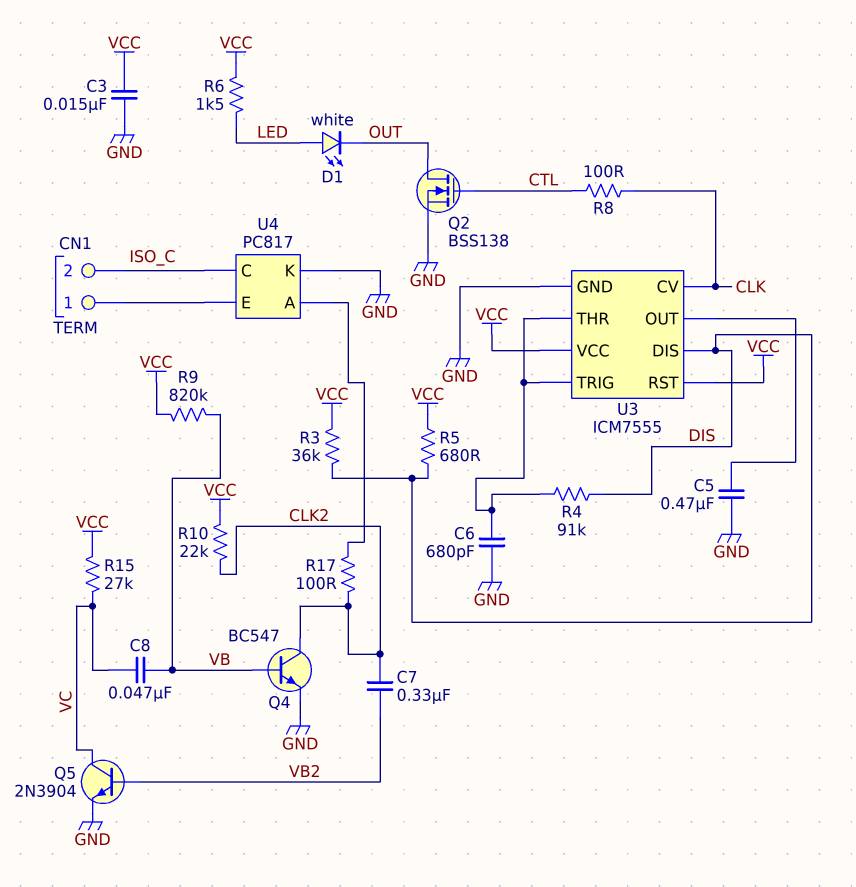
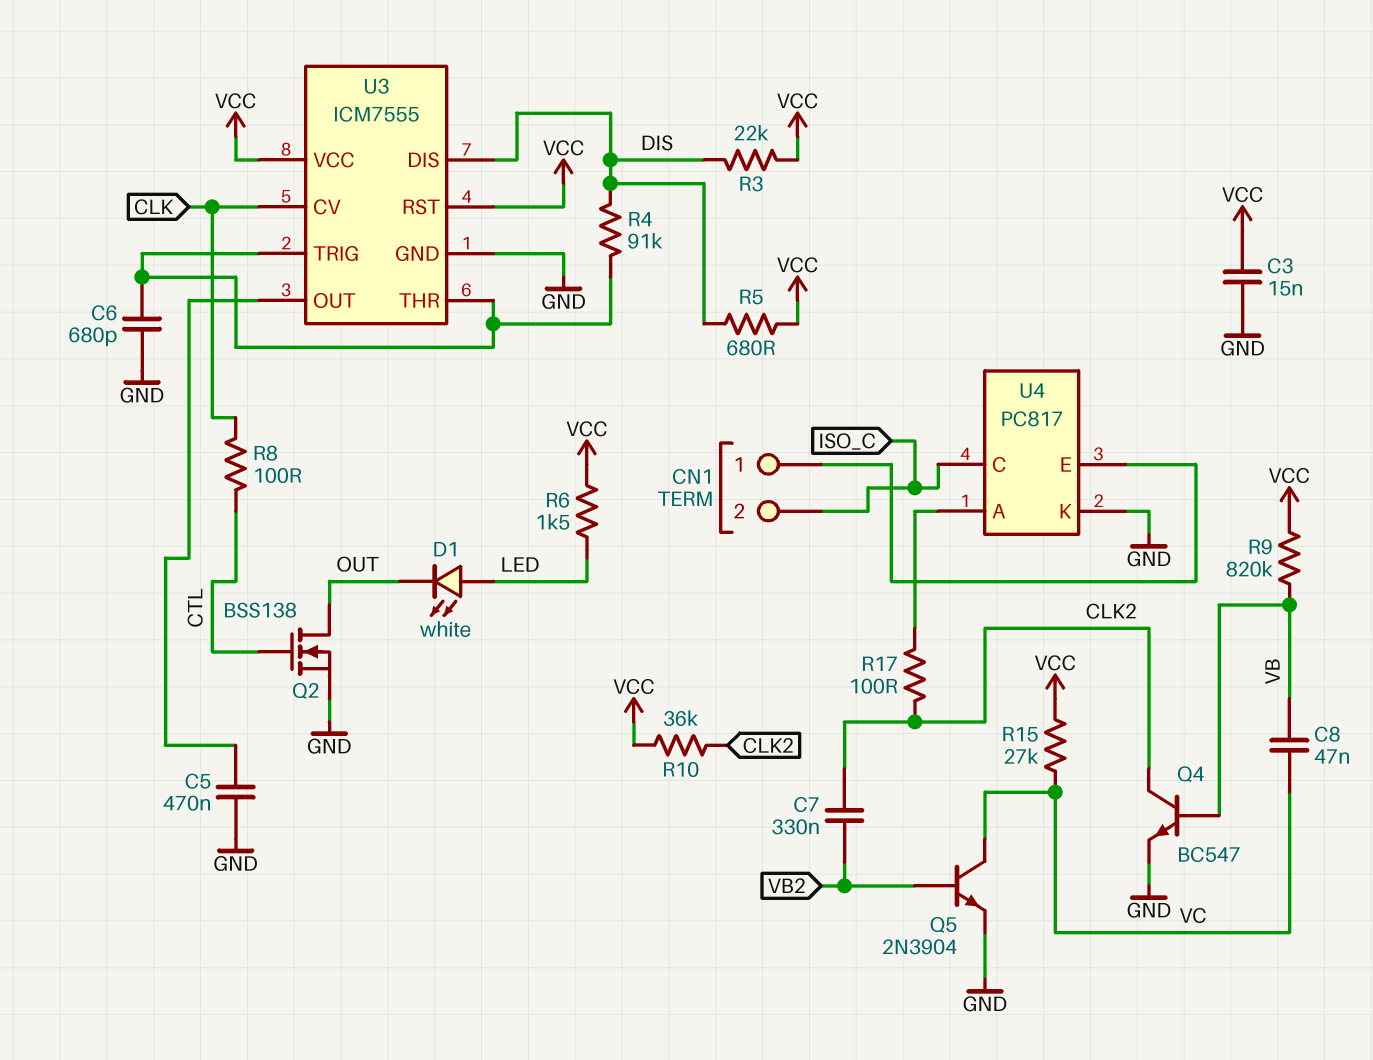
R3: 36k (DIS, VCC) -> 22k (DIS, VCC)
R10: 22k (CLK2, VCC) -> 36k (CLK2, VCC)

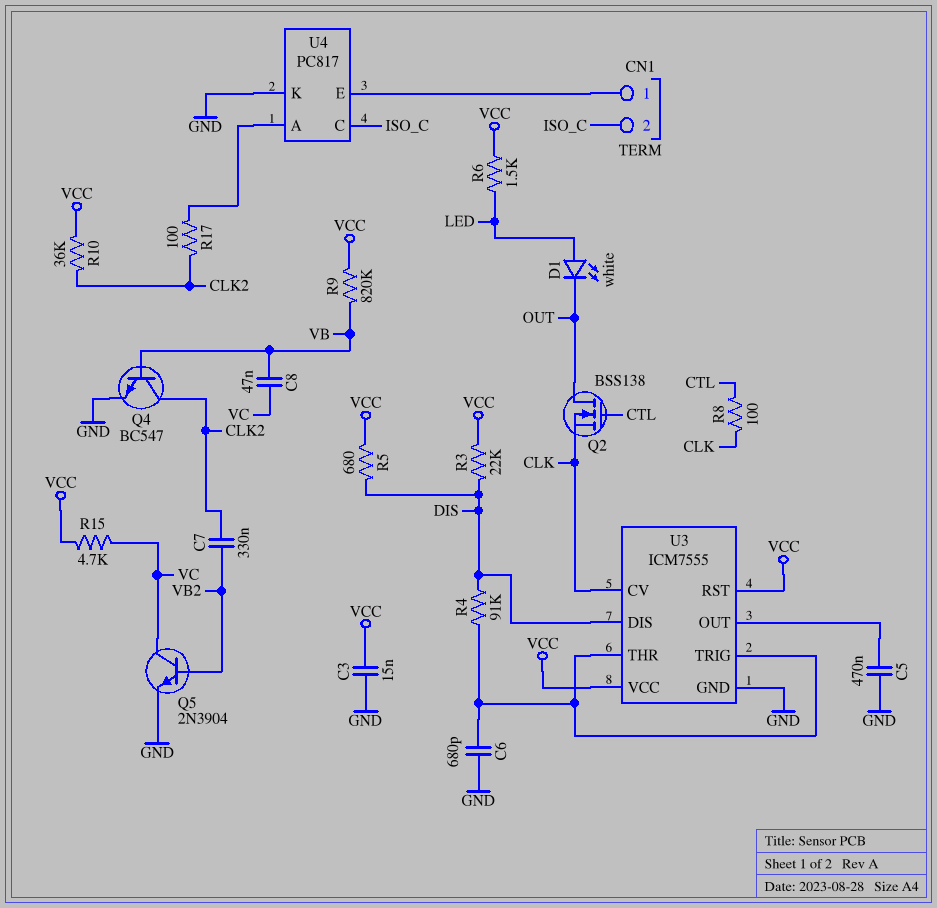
Q2: NMOS BSS138 (G CTL, D OUT, S GND) -> NMOS BSS138 (G CTL, D OUT, S CLK)
R15: 27k (VC, VCC) -> 4.7k (VC, VCC)

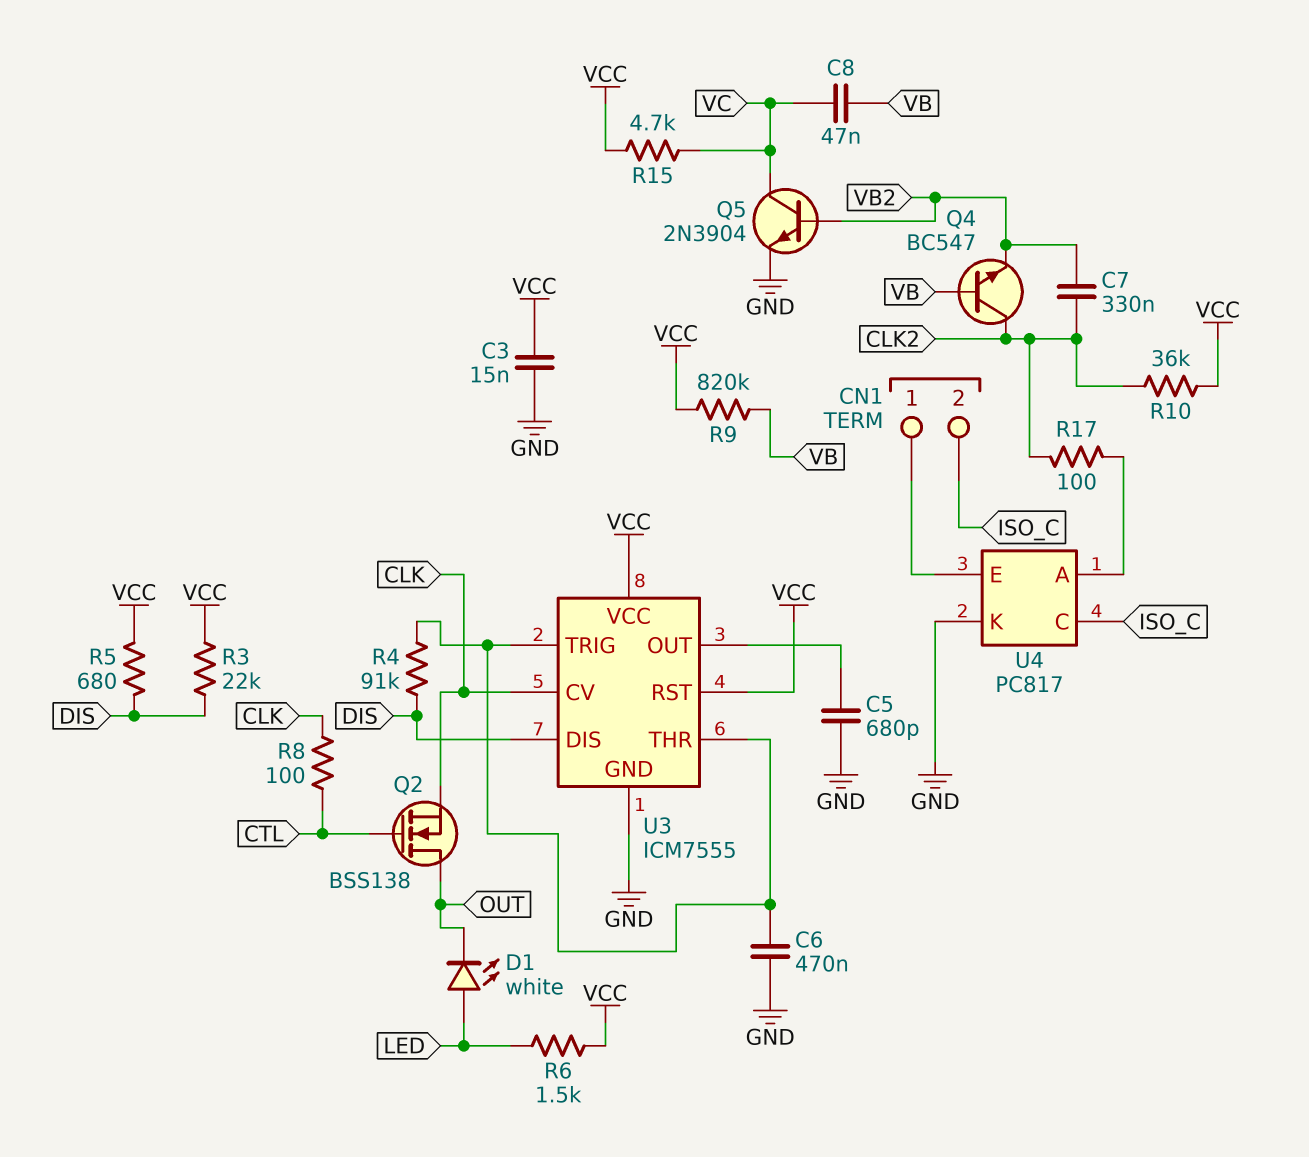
C5: 470nF (GND, U3/OUT) -> 680pF (GND, U3/OUT)
C6: 680pF (GND, U3/THR) -> 470nF (GND, U3/THR)
Q4: NPN BC547 (B VB, C CLK2, E GND) -> NPN BC547 (B VB, C CLK2, E VB2)

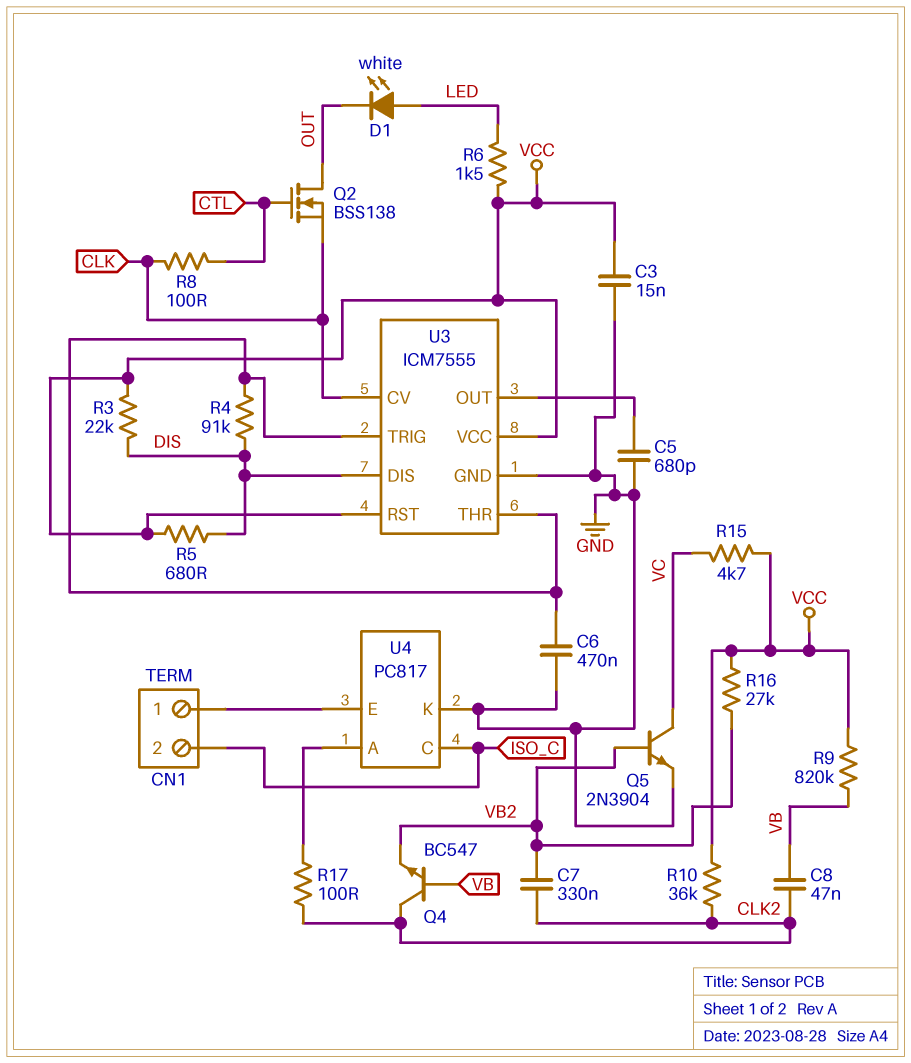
C8: 47nF (VB, VC) -> 47nF (CLK2, VB)
R16: none -> 27k (VB2, VCC)

